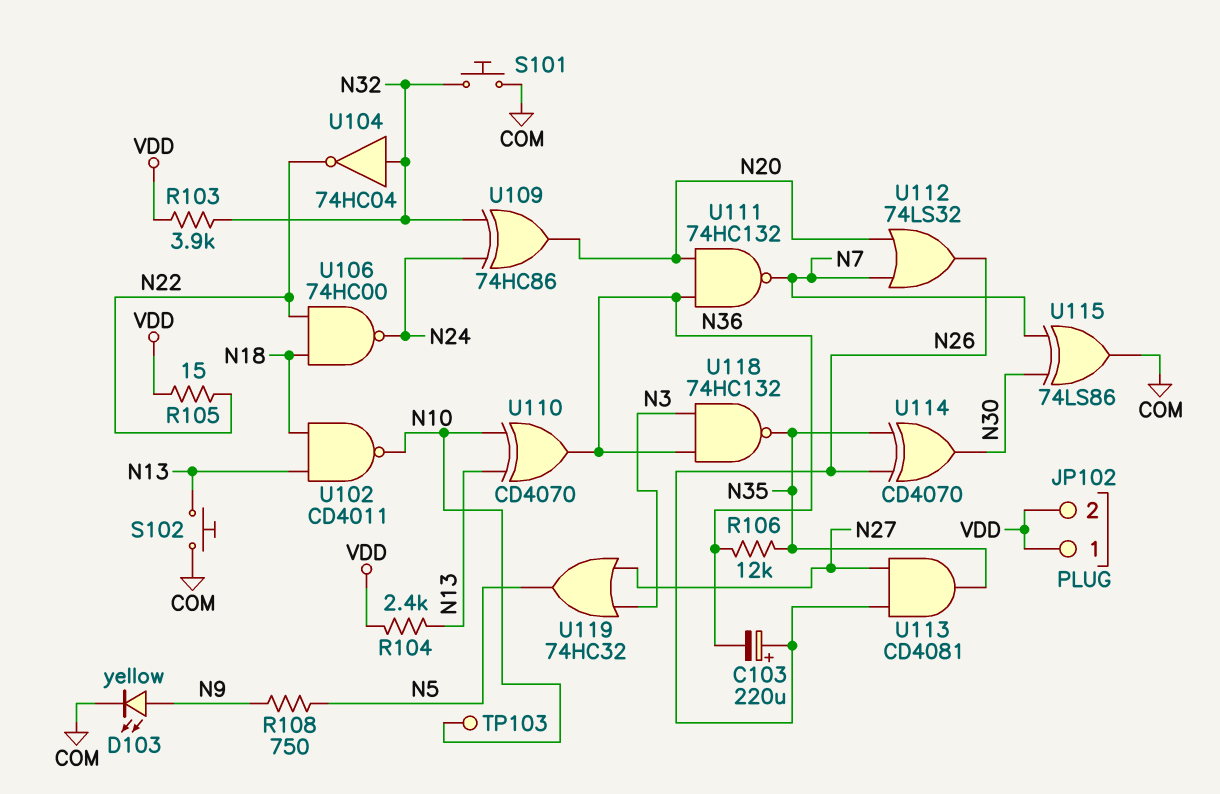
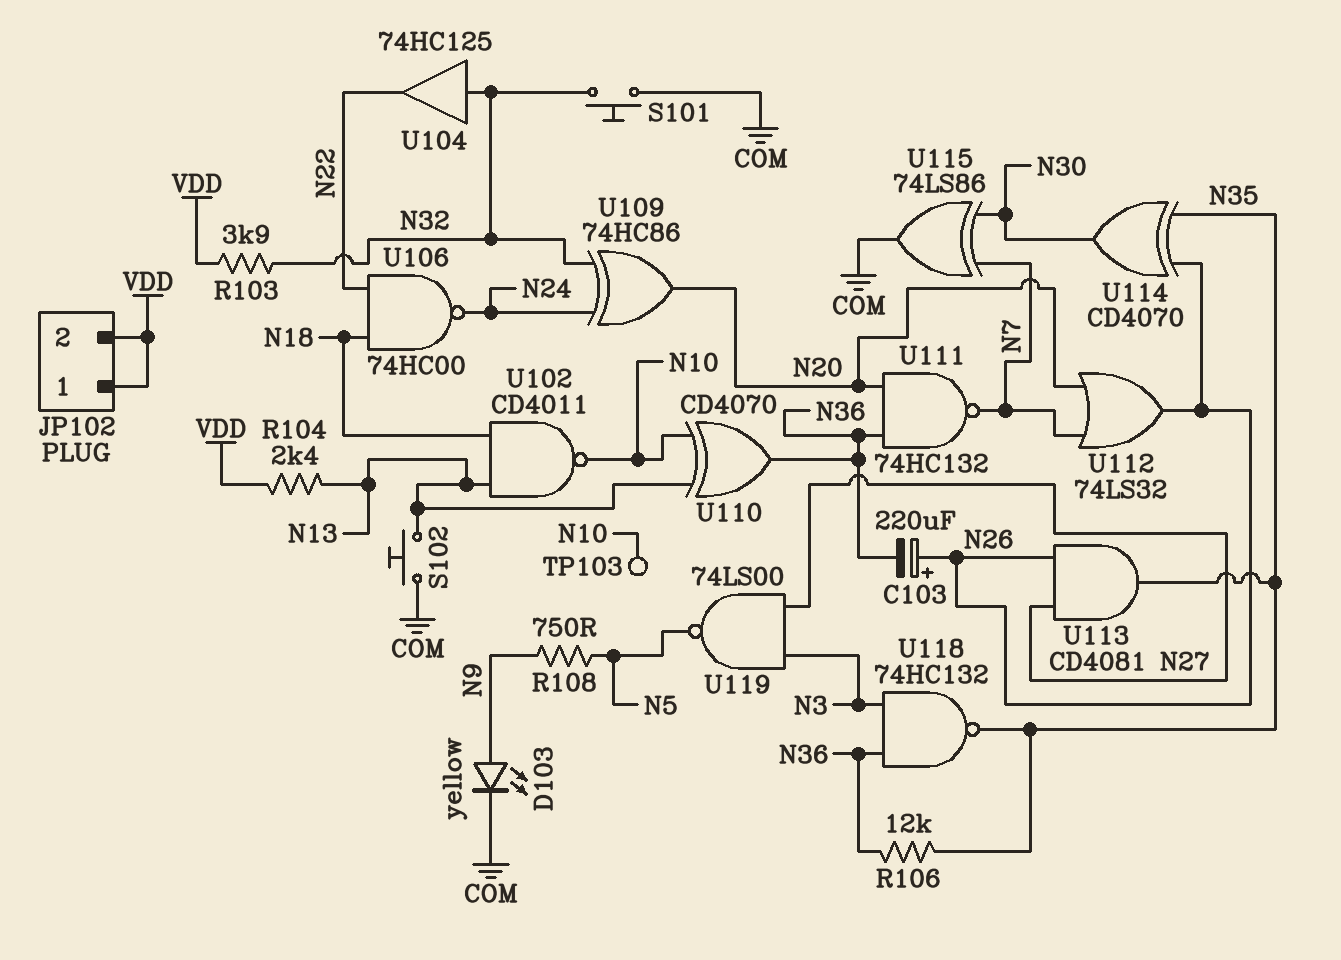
R105: 15 (N22, VDD) -> none
U104: NOT 74HC04 (in N32, out N22) -> buffer 74HC125 (in N32, out N22)
U119: OR 74HC32 (in N3, in N27, out N5) -> NAND 74LS00 (in N3, in N27, out N5)

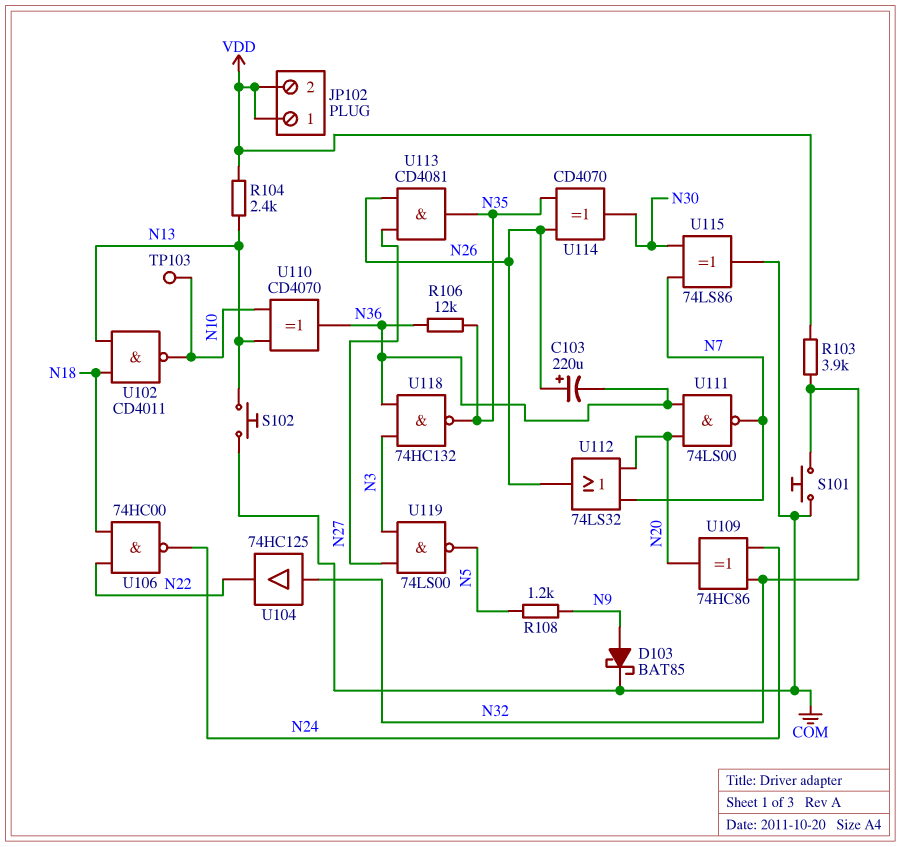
D103: LED yellow (A N9, K COM) -> schottky BAT85 (A N9, K COM)
R108: 750 (N5, N9) -> 1.2k (N5, N9)
U111: NAND 74HC132 (in N20, in N36, out N7) -> NAND 74LS00 (in N20, in N36, out N7)

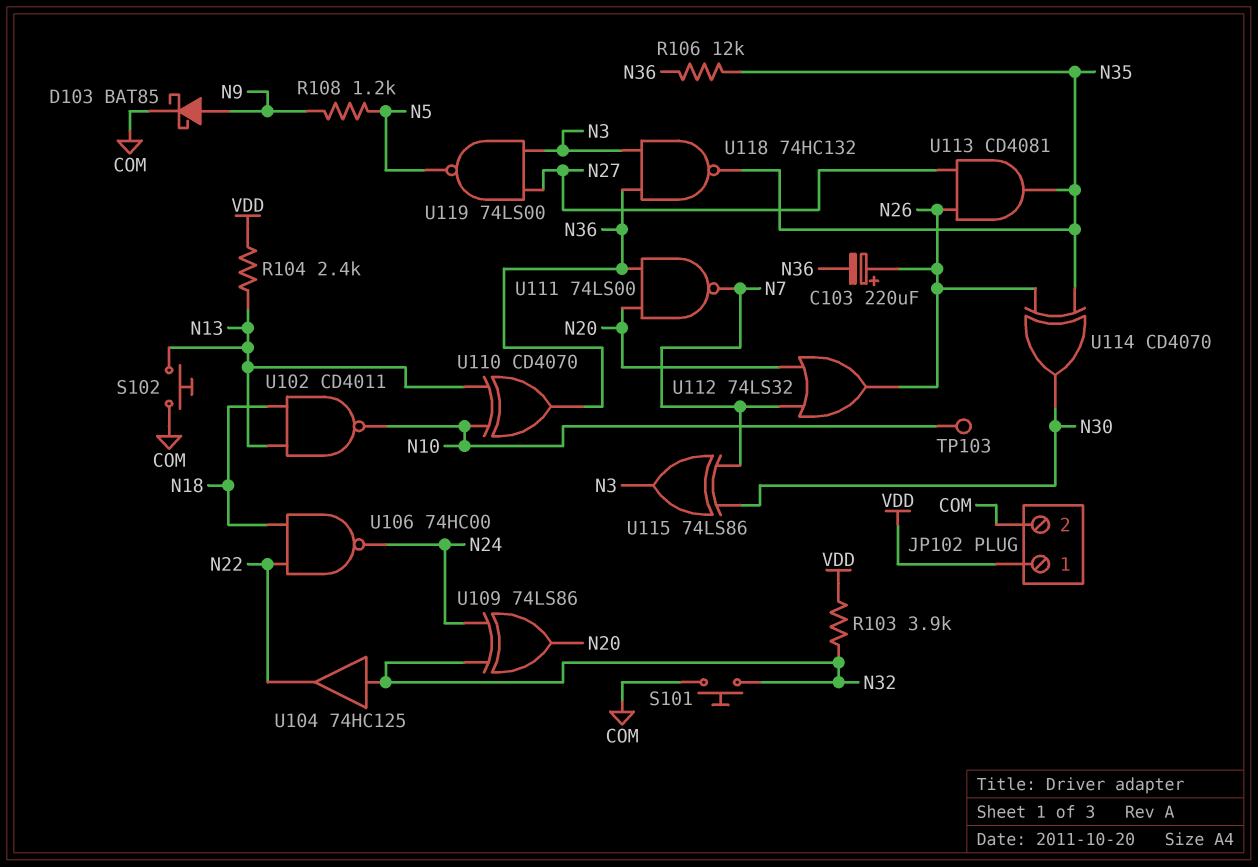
JP102 pin 2: VDD -> COM
U109: XOR 74HC86 (in N24, in N32, out N20) -> XOR 74LS86 (in N24, in N32, out N20)
U115: XOR 74LS86 (in N7, in N30, out COM) -> XOR 74LS86 (in N7, in N30, out N3)

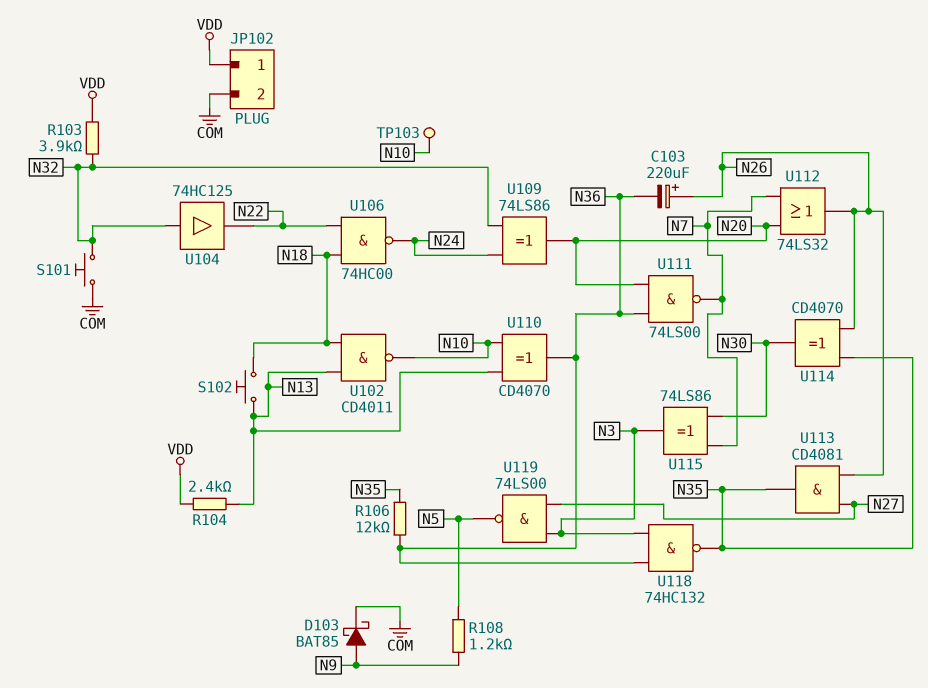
S102: button (COM, N13) -> button (N13, N18)

